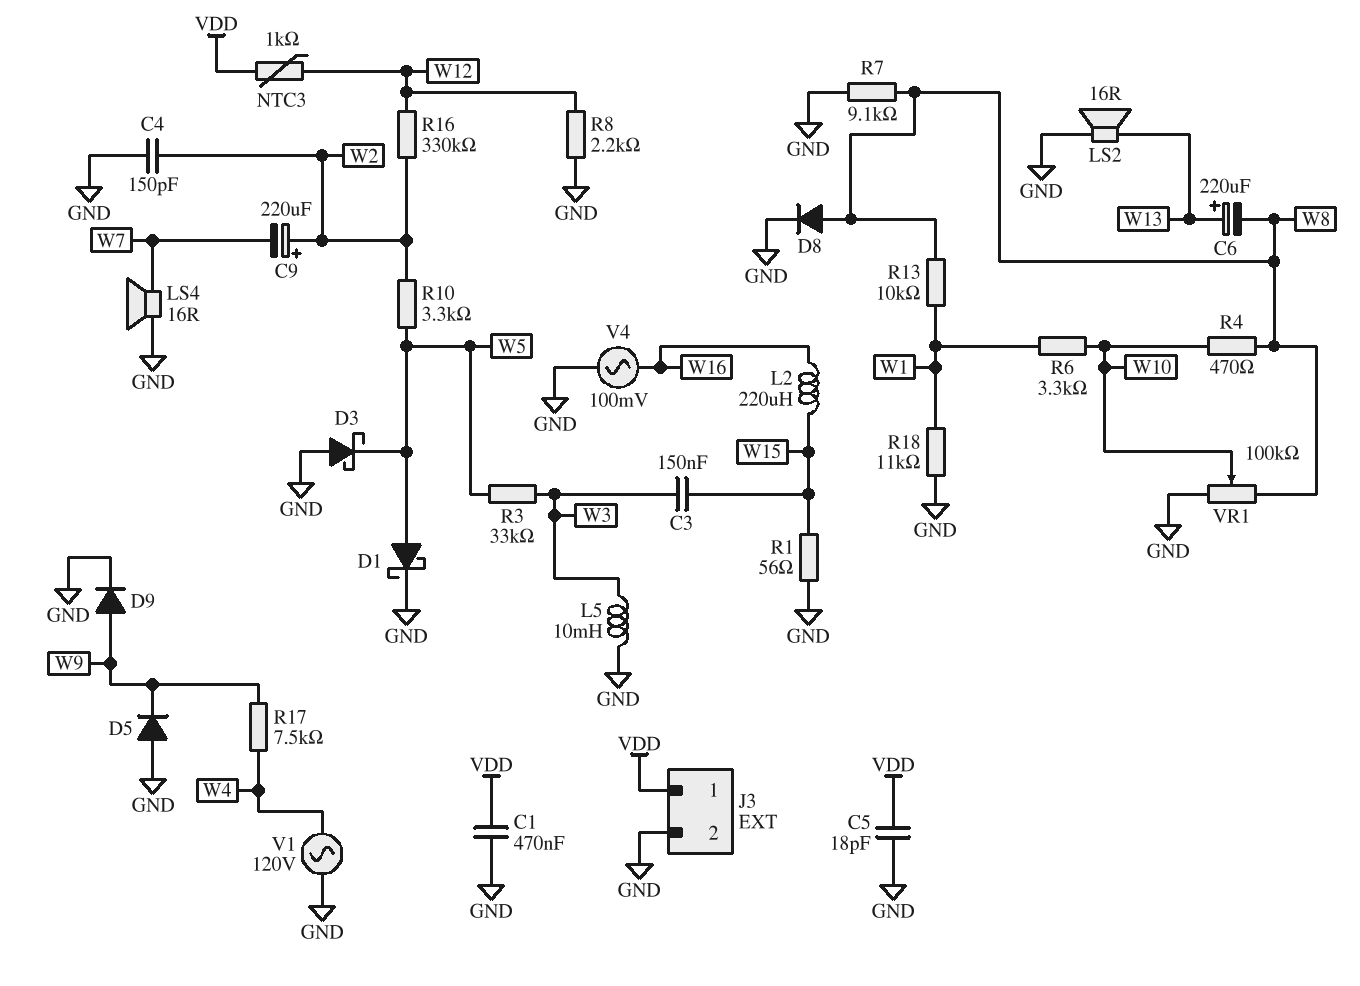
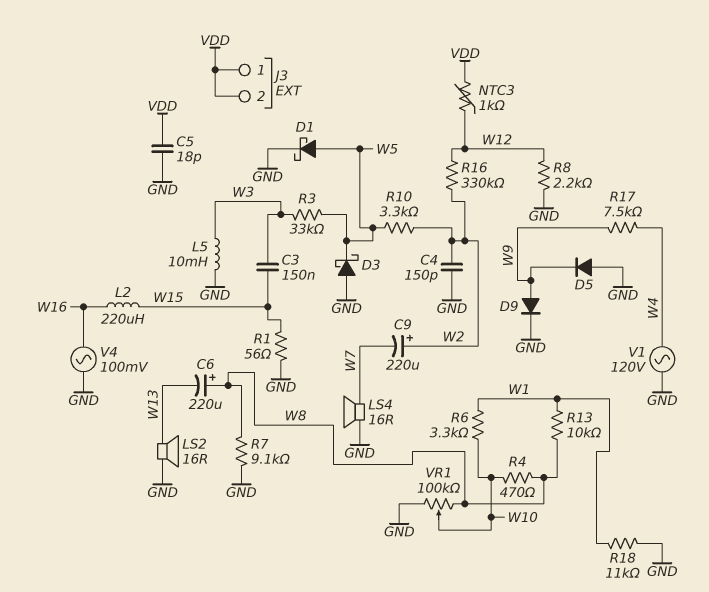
C1: 470nF (GND, VDD) -> none
C6: 220uF (plus W13, minus W8) -> 220uF (plus W8, minus W13)
D8: diode (A W8, K GND) -> none
J3 pin 2: GND -> VDD

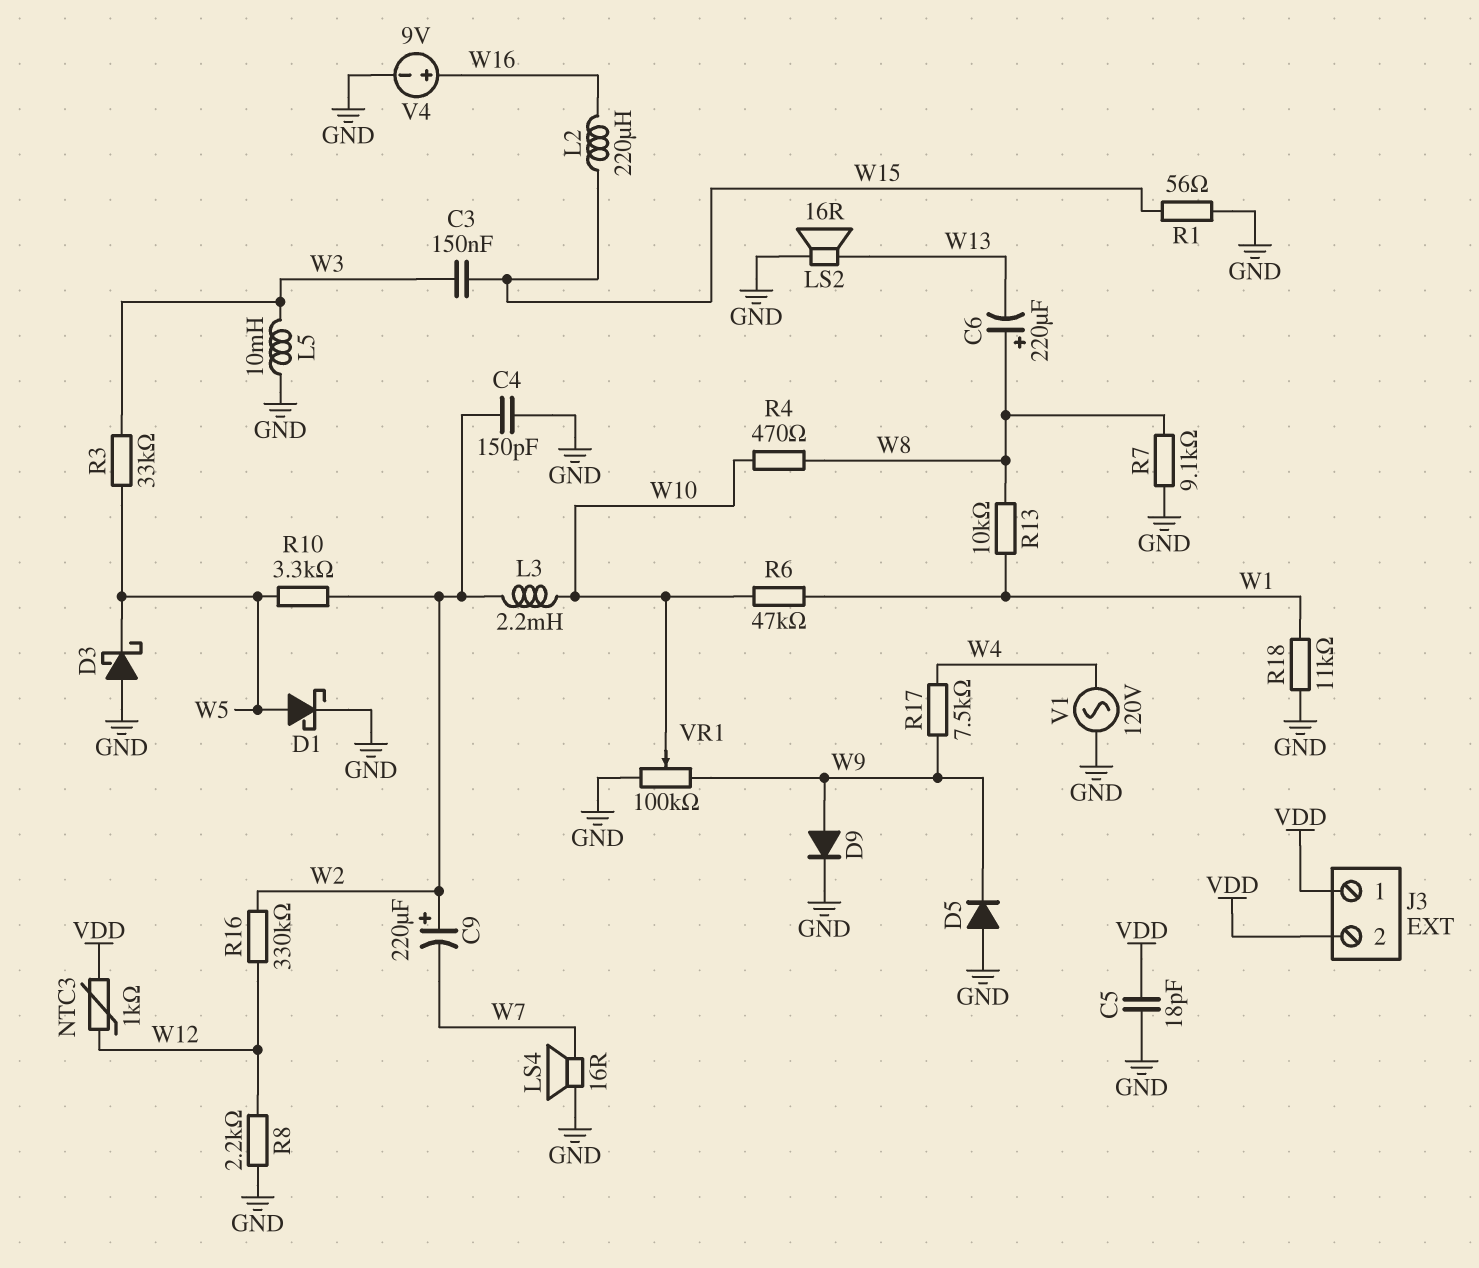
L3: none -> 2.2mH (W2, W10)
R6: 3.3k (W1, W10) -> 47k (W1, W10)
V4: AC 100mV (GND, W16) -> 9V (plus W16, minus GND)
VR1: 100k (GND, W8, wiper W10) -> 100k (GND, W9, wiper W10)

